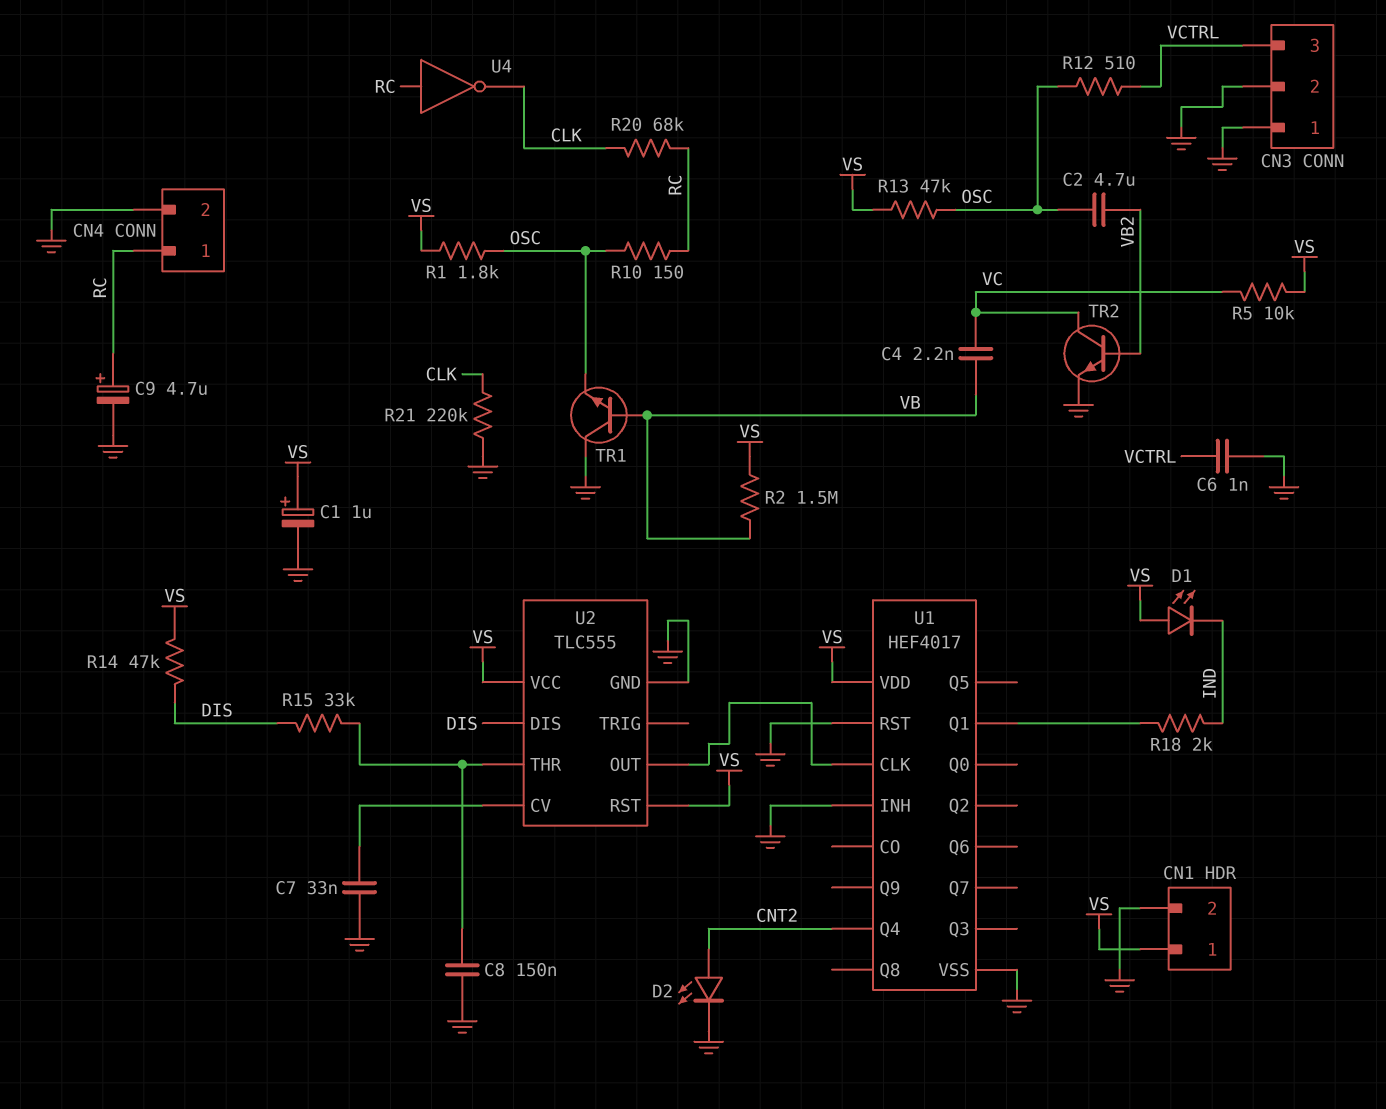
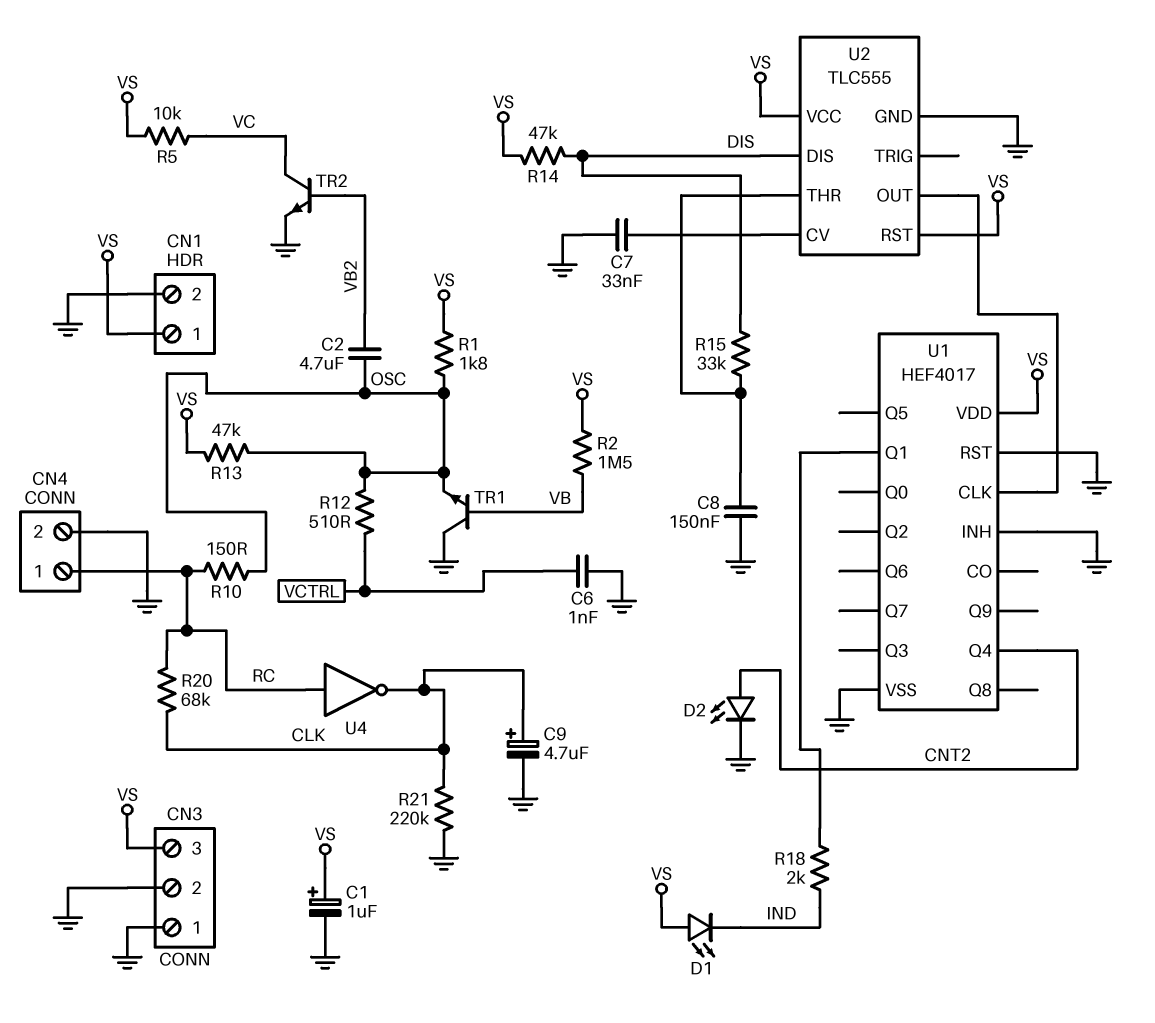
C4: 2.2nF (VB, VC) -> none
C9: 4.7uF (plus RC, minus GND) -> 4.7uF (plus CLK, minus GND)
CN3 pin 3: VCTRL -> VS

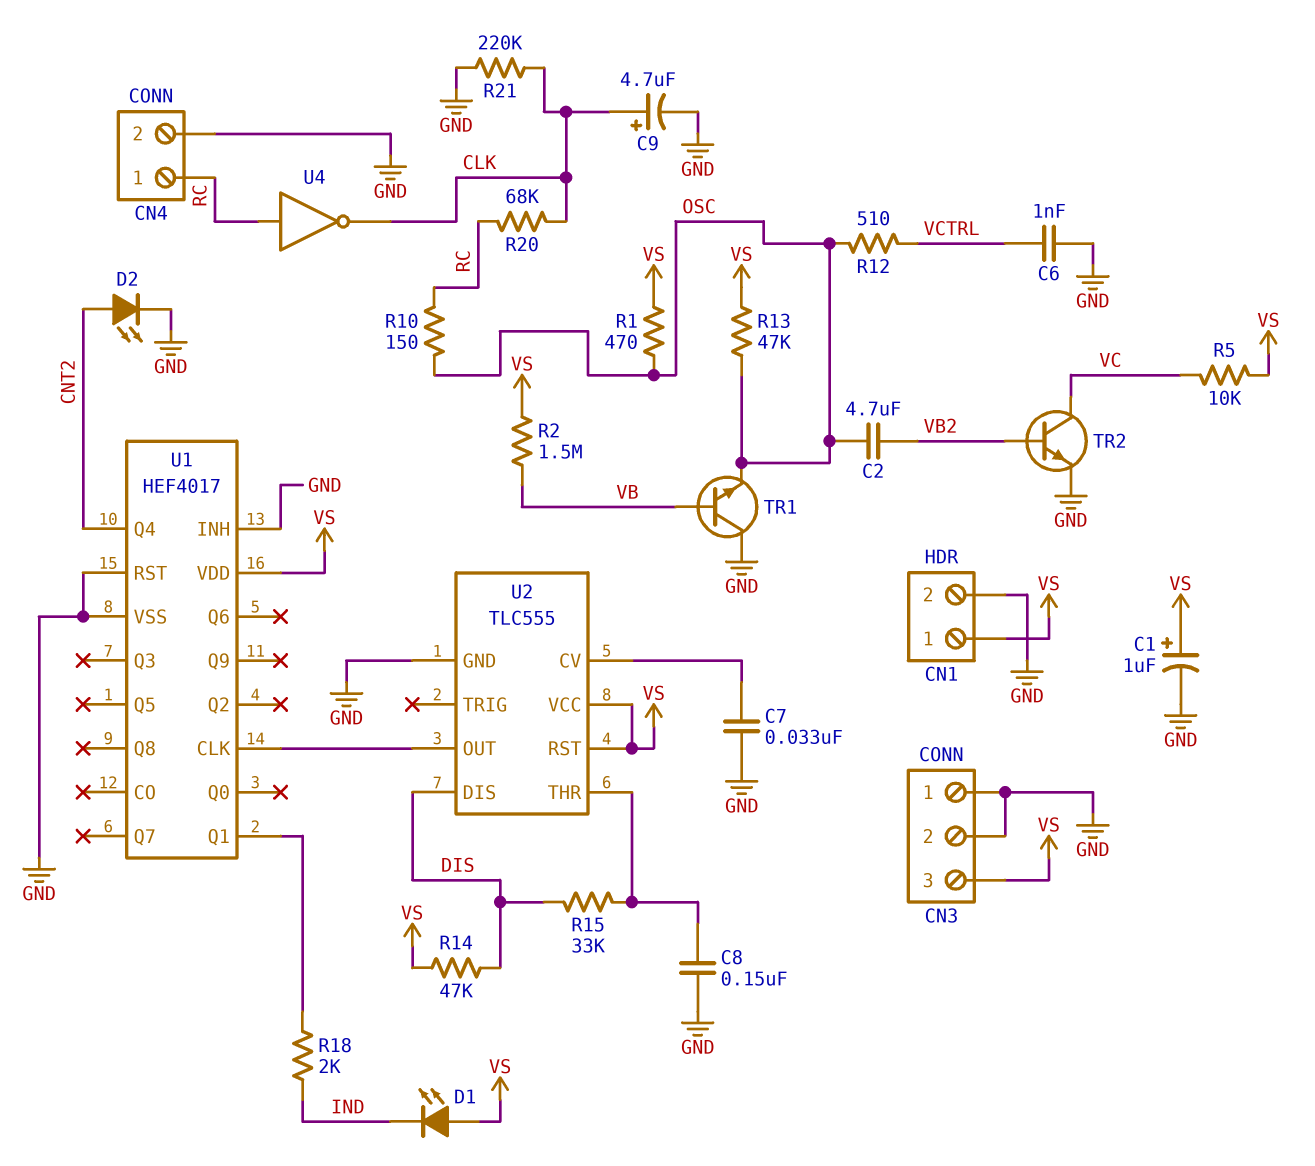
R1: 1.8k (OSC, VS) -> 470 (OSC, VS)

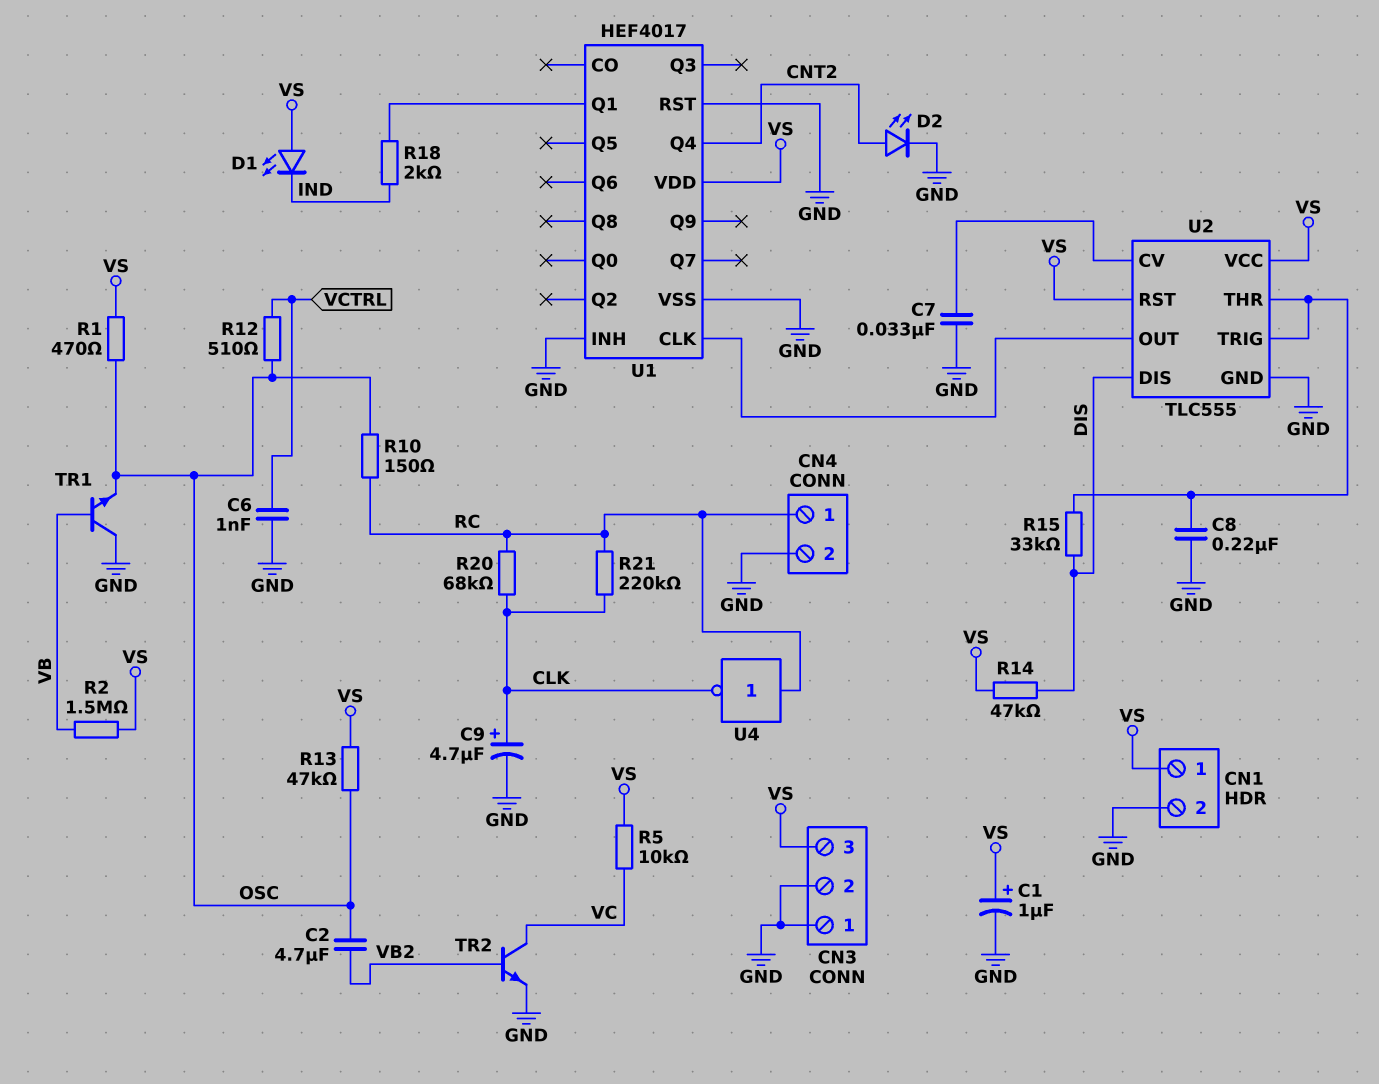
C8: 150nF (GND, U2/THR) -> 220nF (GND, U2/THR)
R21: 220k (CLK, GND) -> 220k (CLK, RC)
U2 pin TRIG: none -> U2/THR

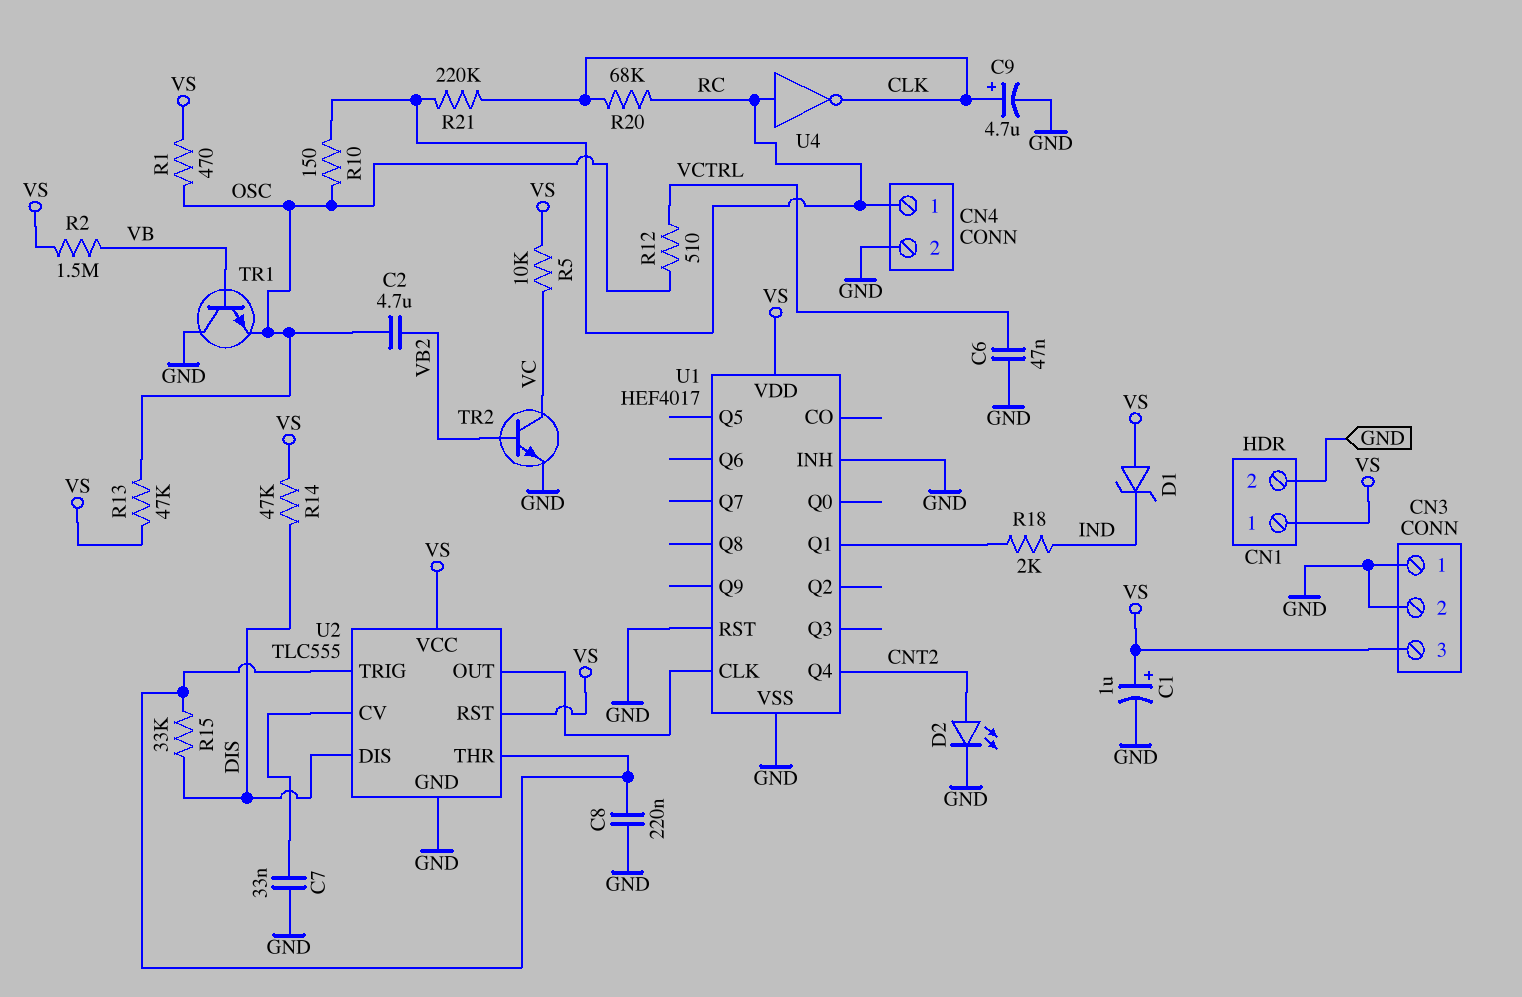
C6: 1nF (GND, VCTRL) -> 47nF (GND, VCTRL)
D1: LED (A VS, K IND) -> zener (A VS, K IND)

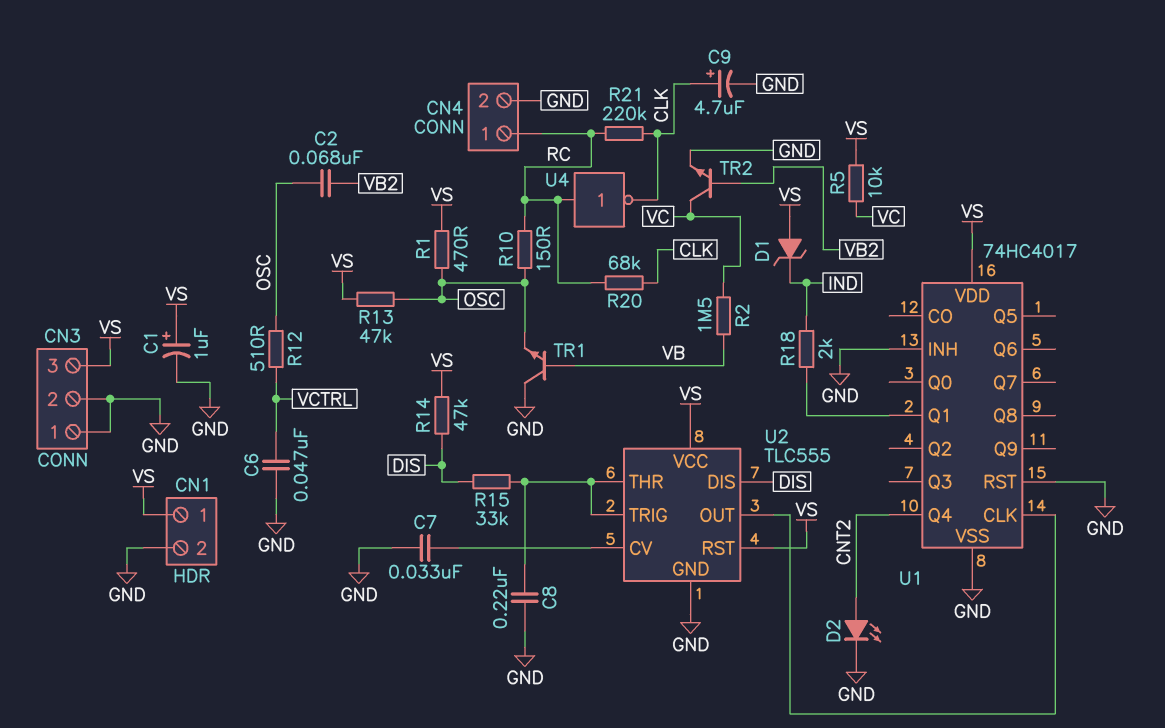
C2: 4.7uF (OSC, VB2) -> 68nF (OSC, VB2)
R2: 1.5M (VB, VS) -> 1.5M (VB, VC)
U1: HEF4017 -> 74HC4017

